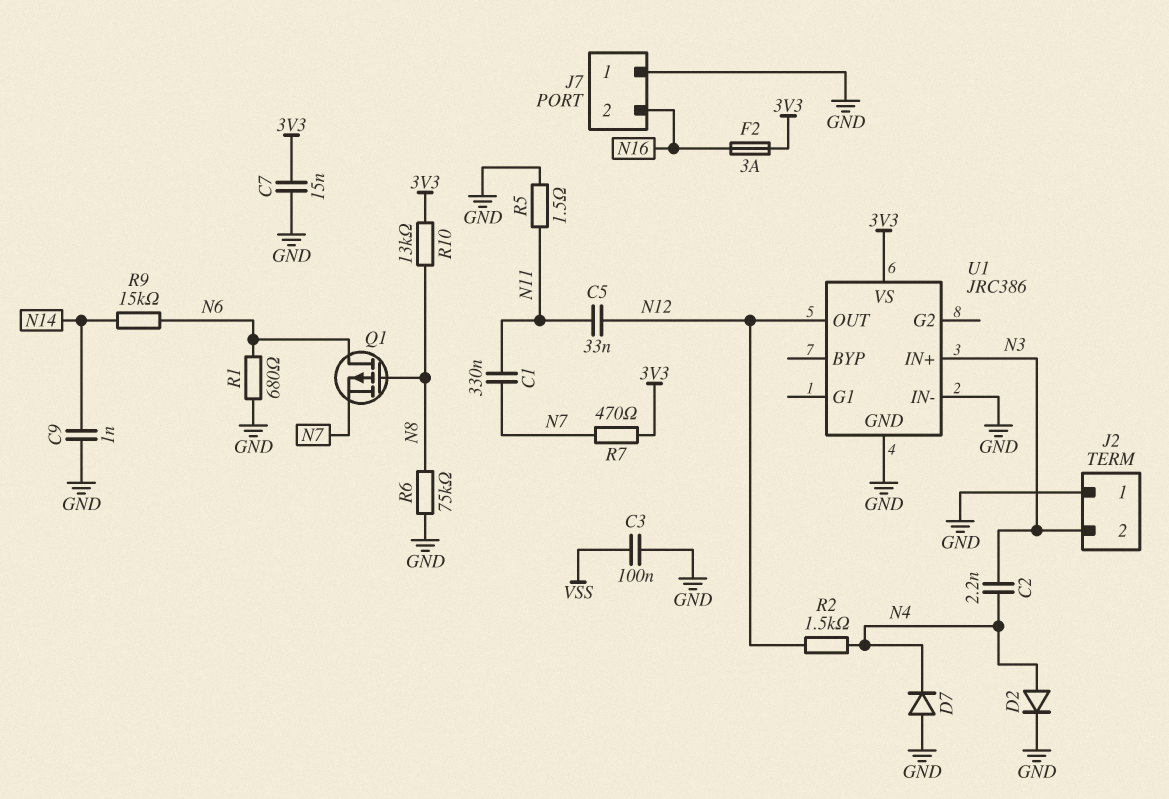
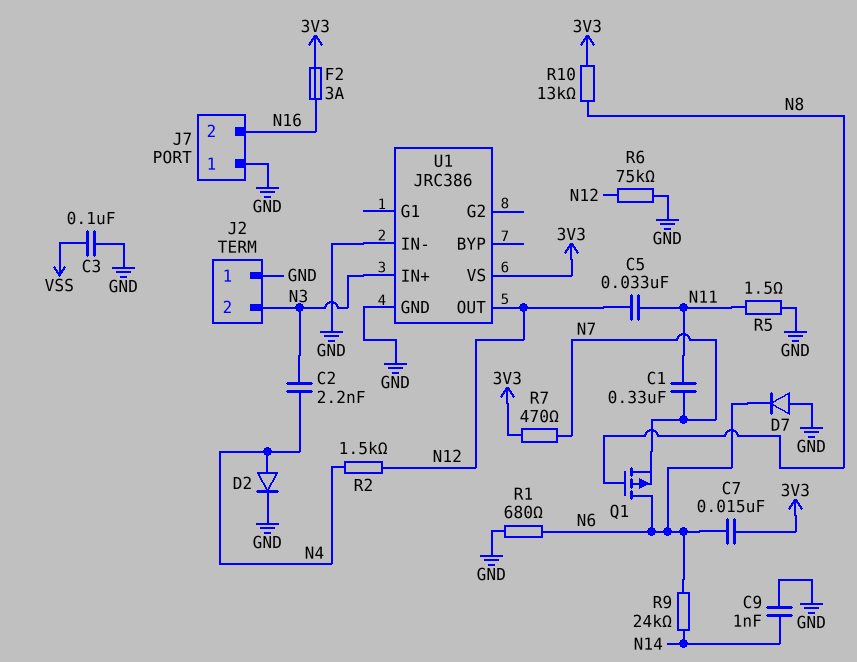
C7: 15nF (3V3, GND) -> 15nF (3V3, N6)
D7: diode (A GND, K N4) -> diode (A GND, K N6)
R6: 75k (GND, N8) -> 75k (GND, N12)
R9: 15k (N6, N14) -> 24k (N6, N14)

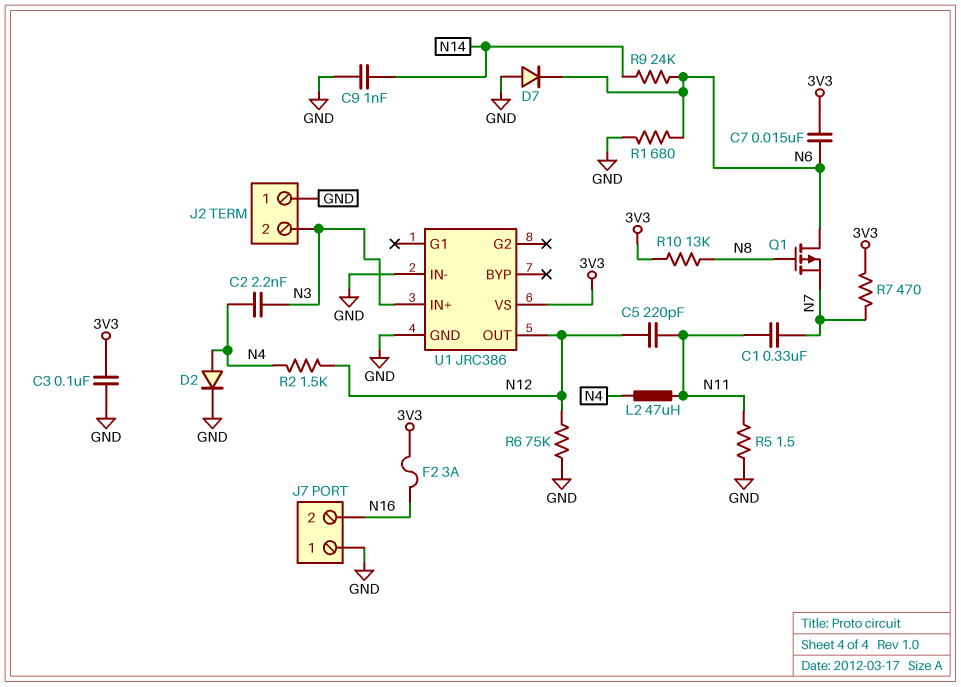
C3: 100nF (GND, VSS) -> 100nF (3V3, GND)
C5: 33nF (N11, N12) -> 220pF (N11, N12)
L2: none -> 47uH (N4, N11)

